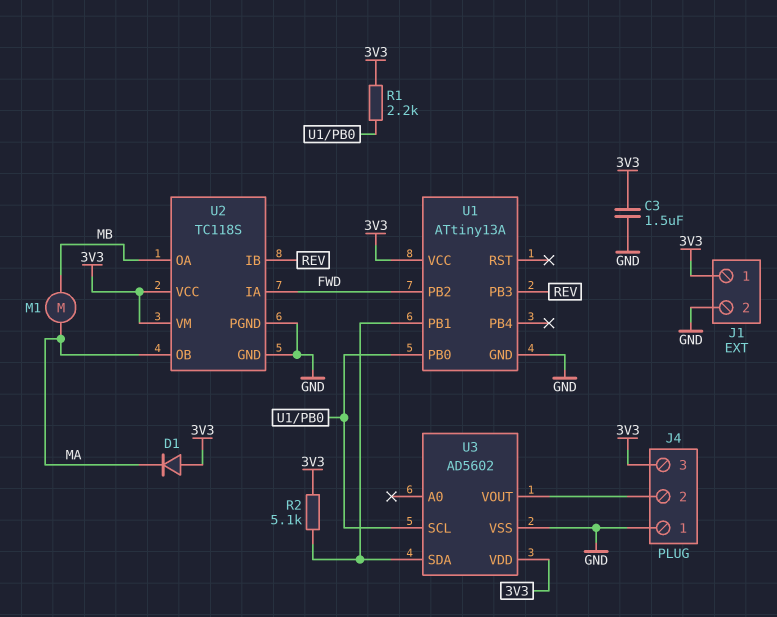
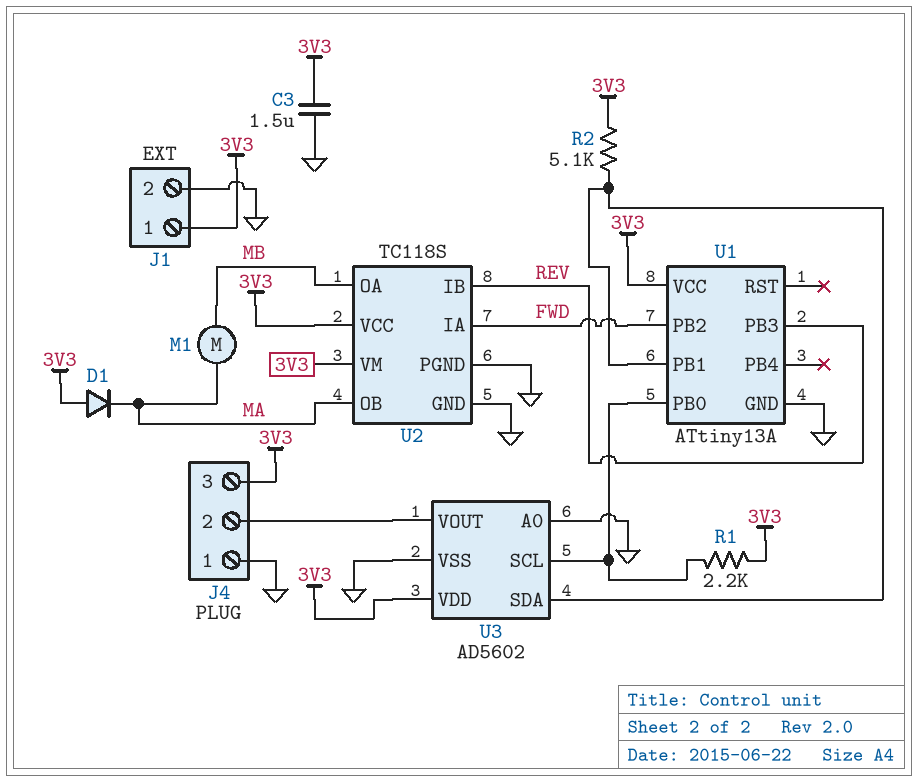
U3 pin A0: none -> GND

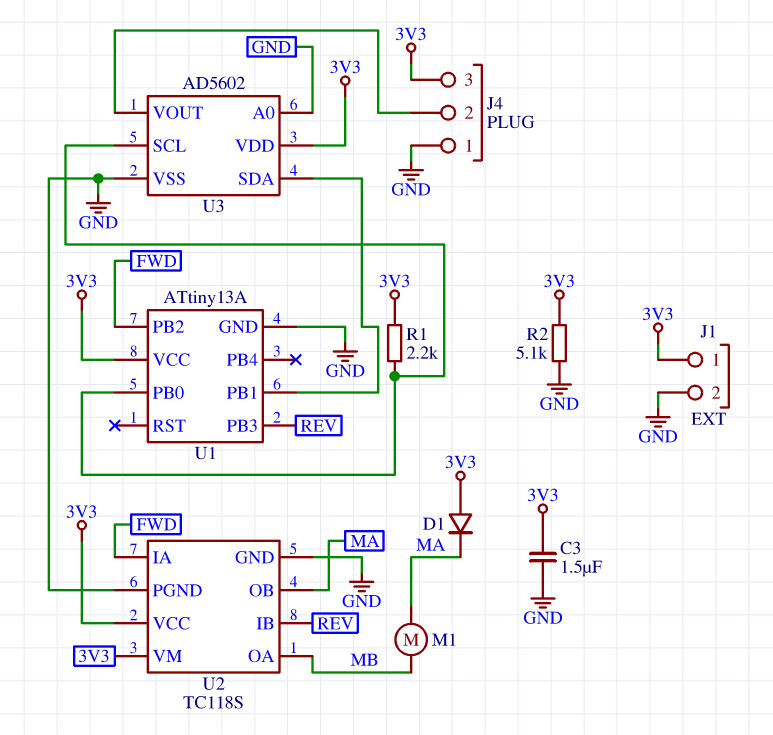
R2: 5.1k (3V3, U1/PB1) -> 5.1k (3V3, GND)

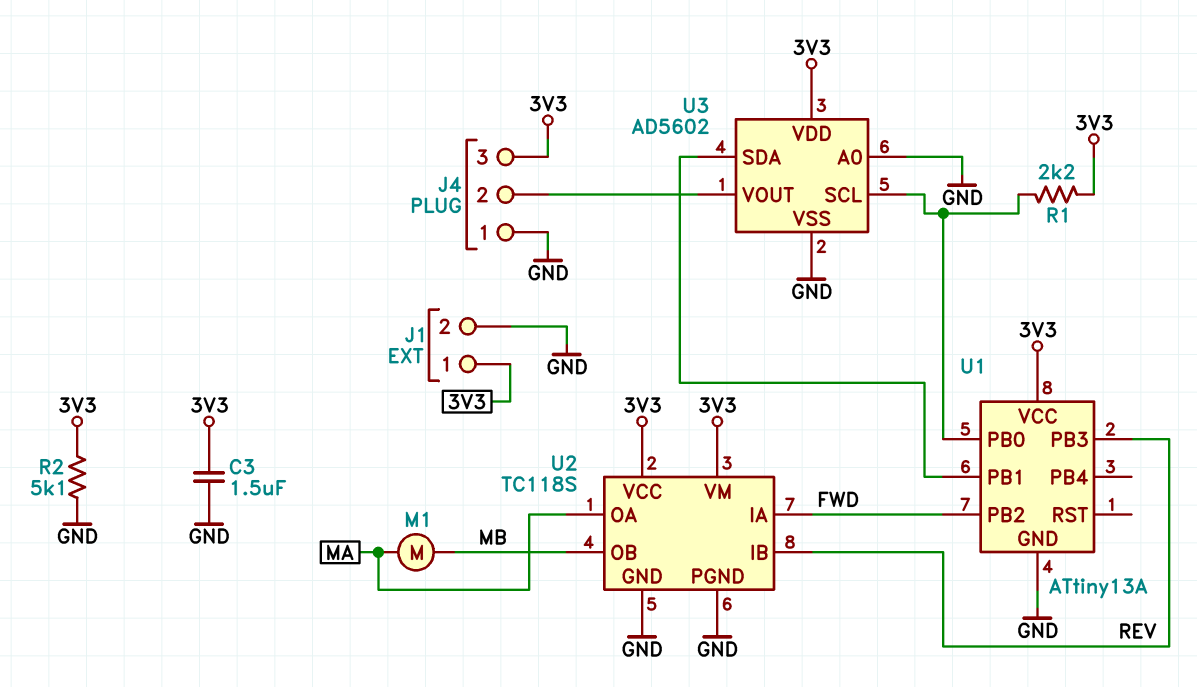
D1: diode (A 3V3, K MA) -> none
U2 pin OA: MB -> MA
U2 pin OB: MA -> MB

